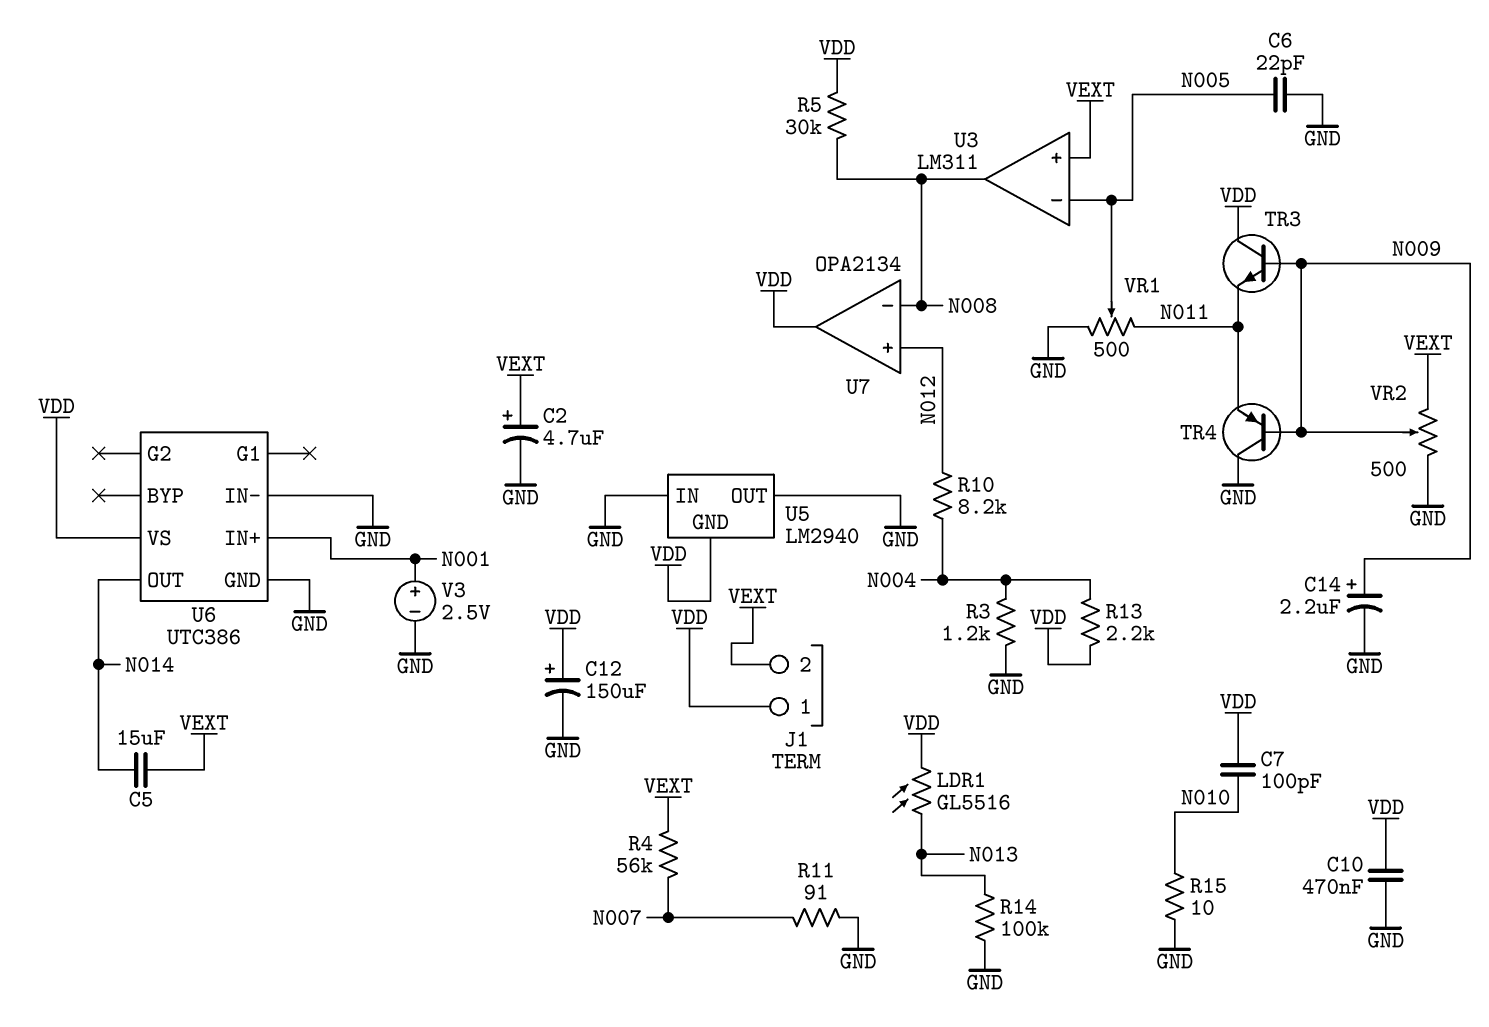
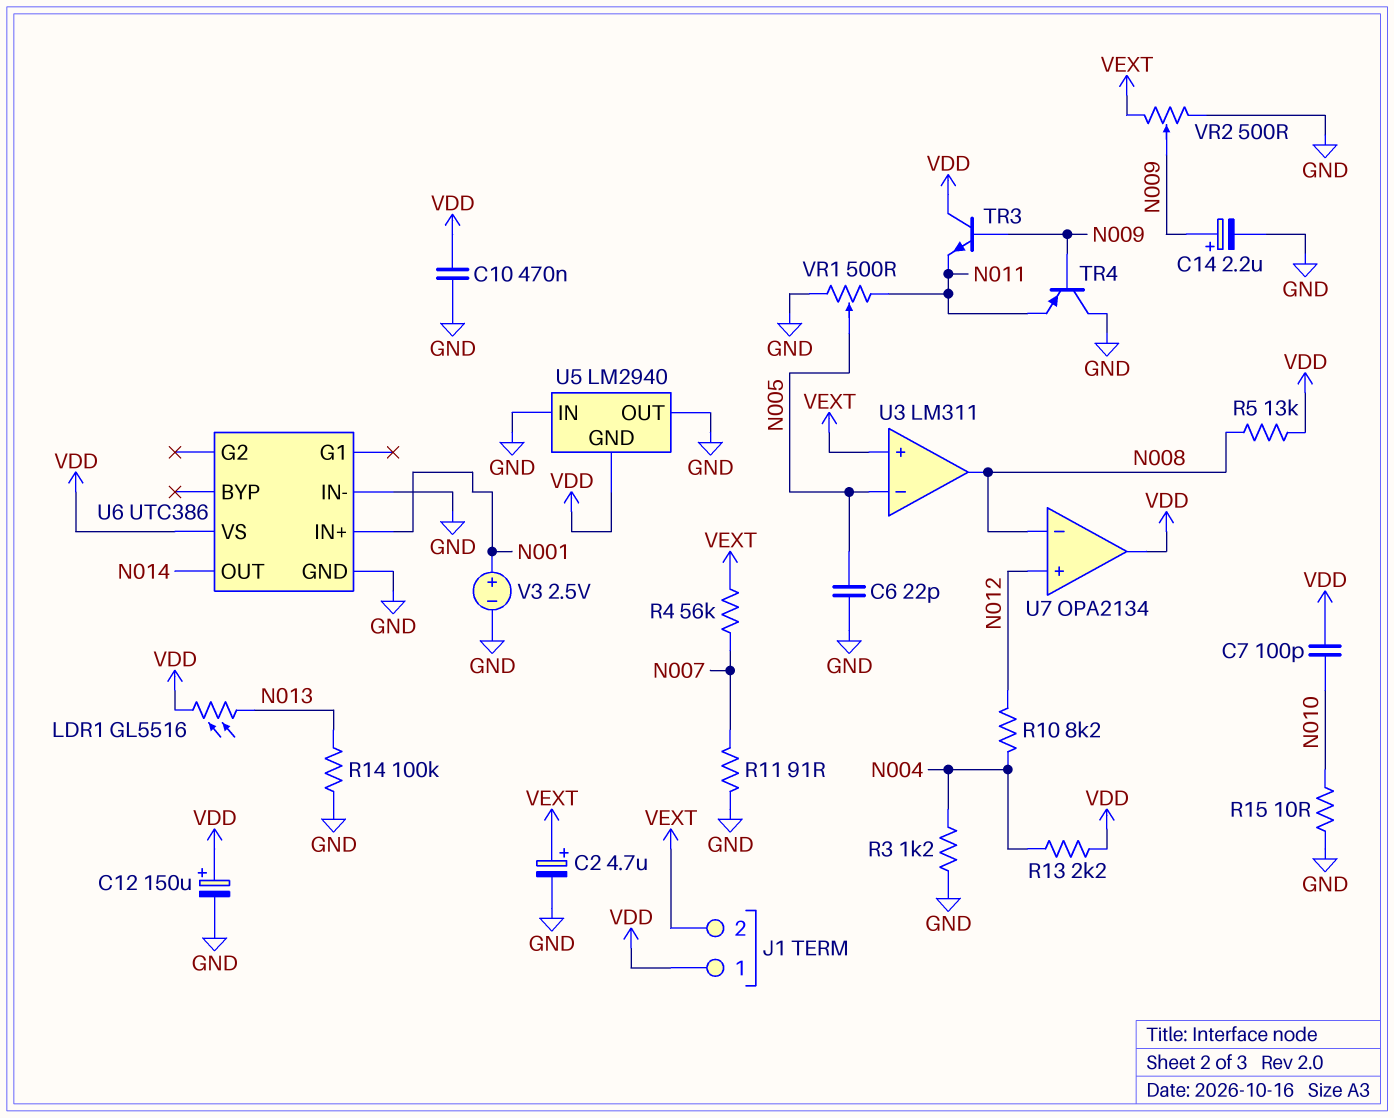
C5: 15uF (N014, VEXT) -> none
R5: 30k (N008, VDD) -> 13k (N008, VDD)

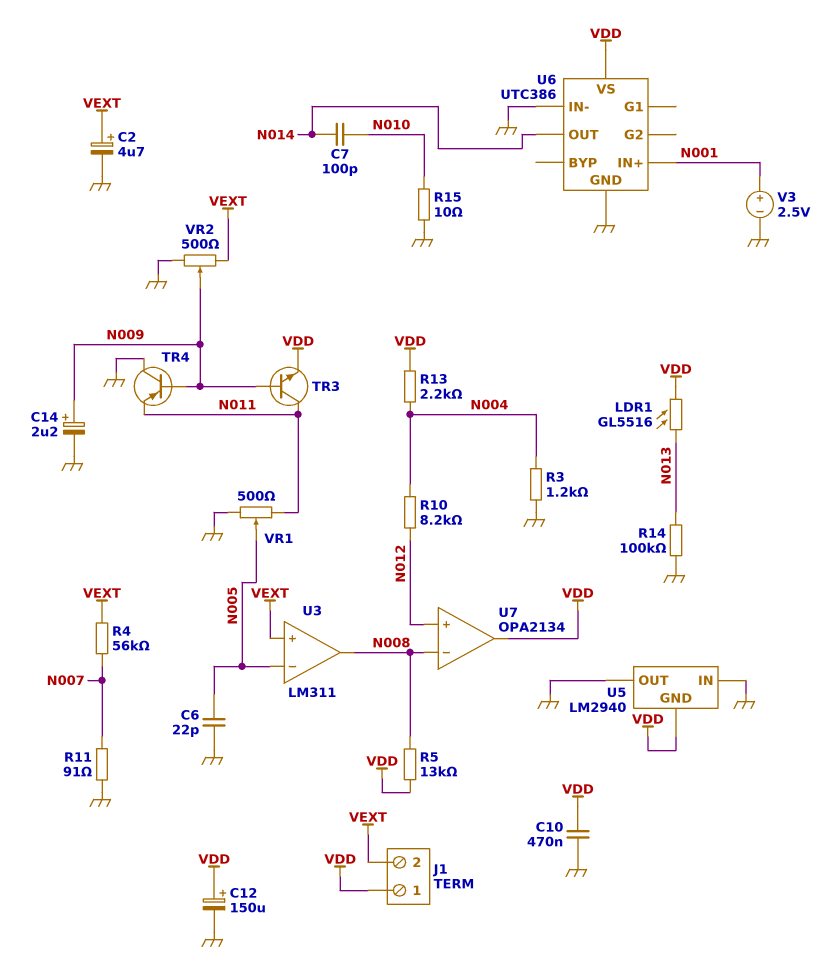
C7: 100pF (N010, VDD) -> 100pF (N010, N014)
TR3: NPN (B N009, C VDD, E N011) -> NPN (B N009, C N011, E VDD)

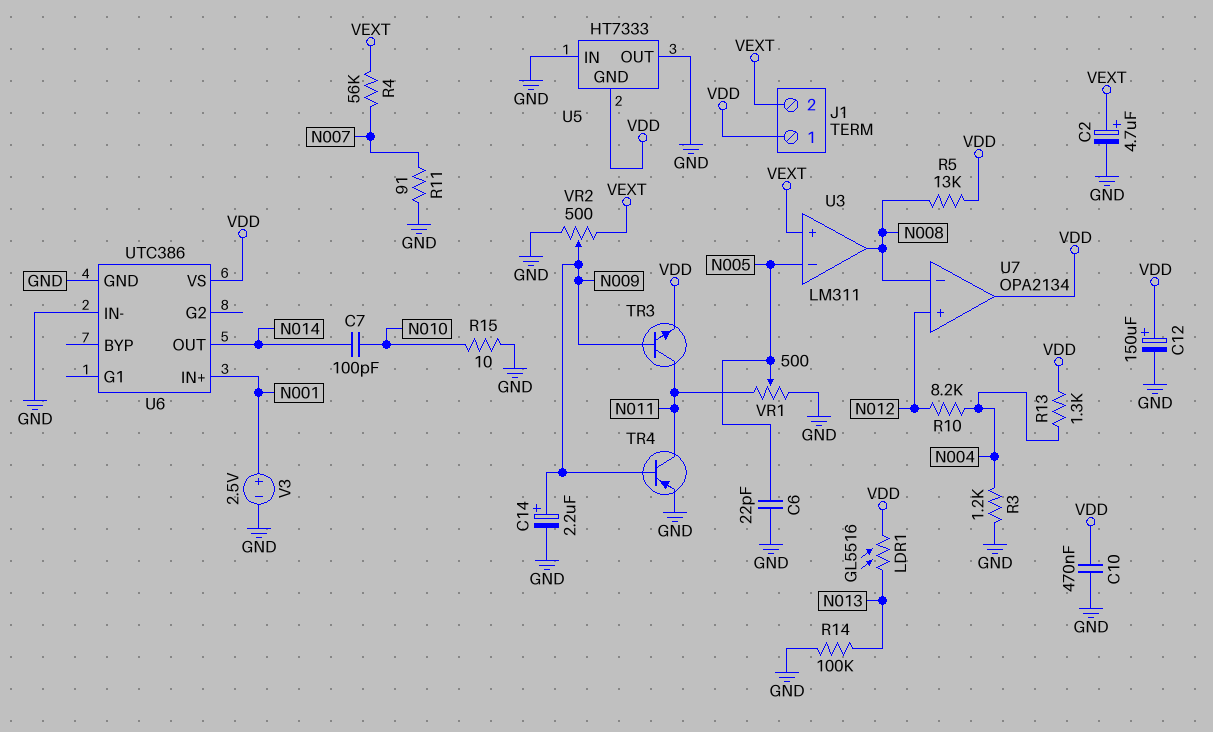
R13: 2.2k (N004, VDD) -> 1.3k (N004, VDD)
TR4: PNP (B N009, C GND, E N011) -> PNP (B N009, C N011, E GND)
U5: LM2940 -> HT7333

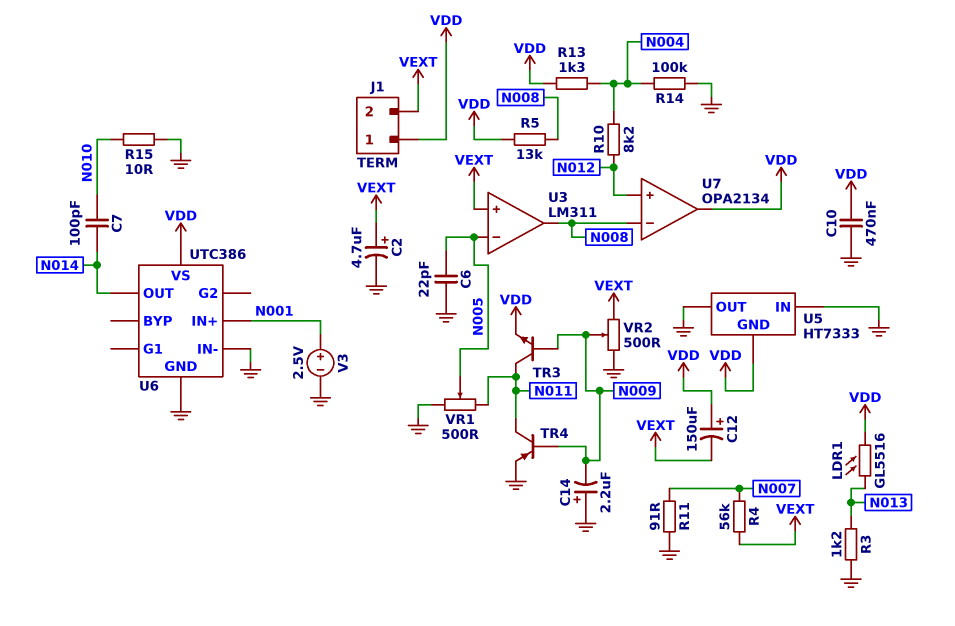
C12: 150uF (plus VDD, minus GND) -> 150uF (plus VDD, minus VEXT)
C14: 2.2uF (plus N009, minus GND) -> 2.2uF (plus GND, minus N009)
R3: 1.2k (GND, N004) -> 1.2k (GND, N013)
R14: 100k (GND, N013) -> 100k (GND, N004)

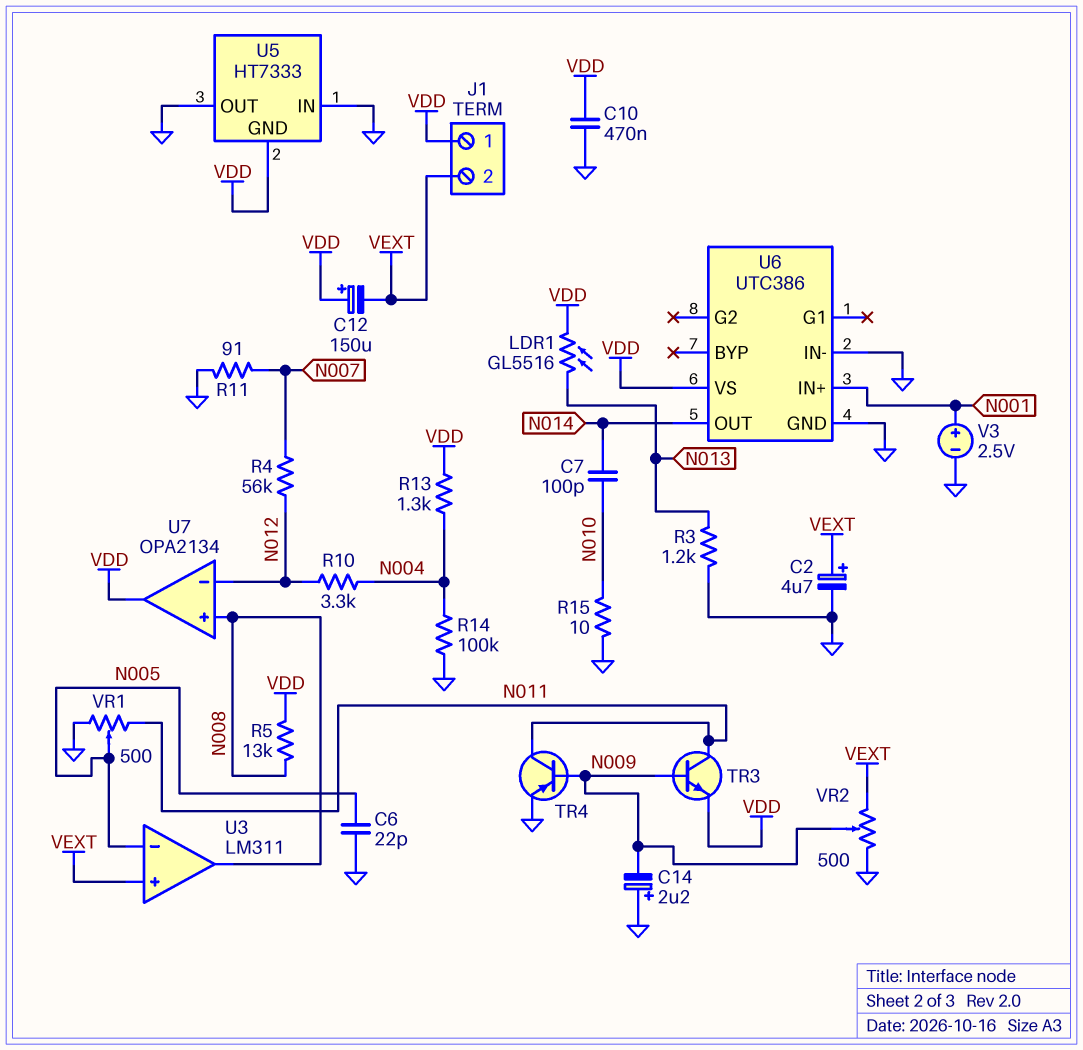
R4: 56k (N007, VEXT) -> 56k (N007, N012)
R10: 8.2k (N004, N012) -> 3.3k (N004, N012)
U7 pin in+: N012 -> N008
U7 pin in-: N008 -> N012

